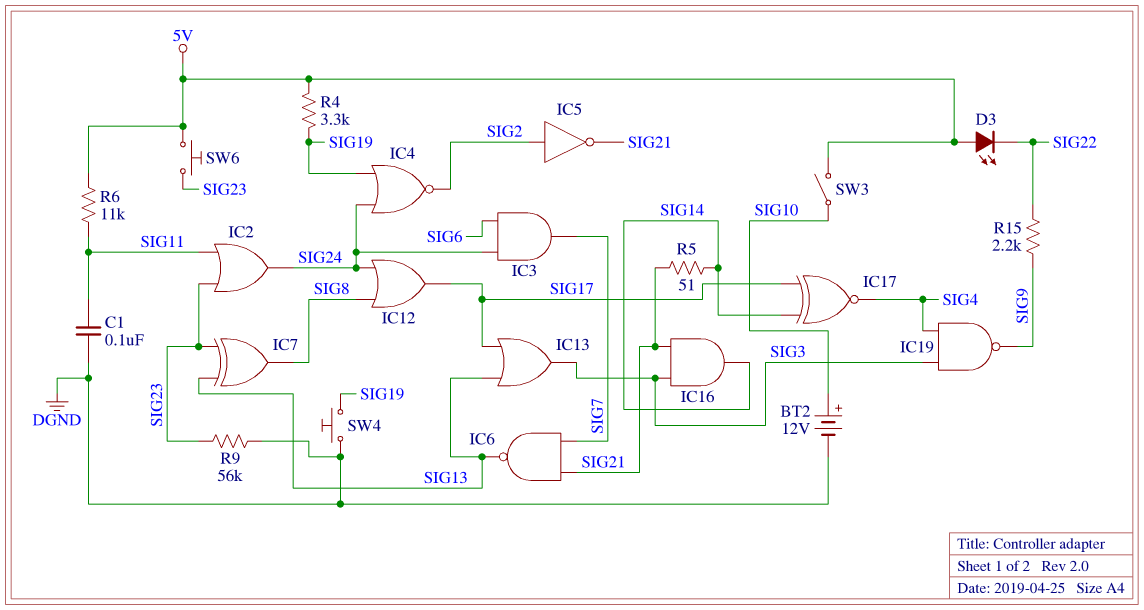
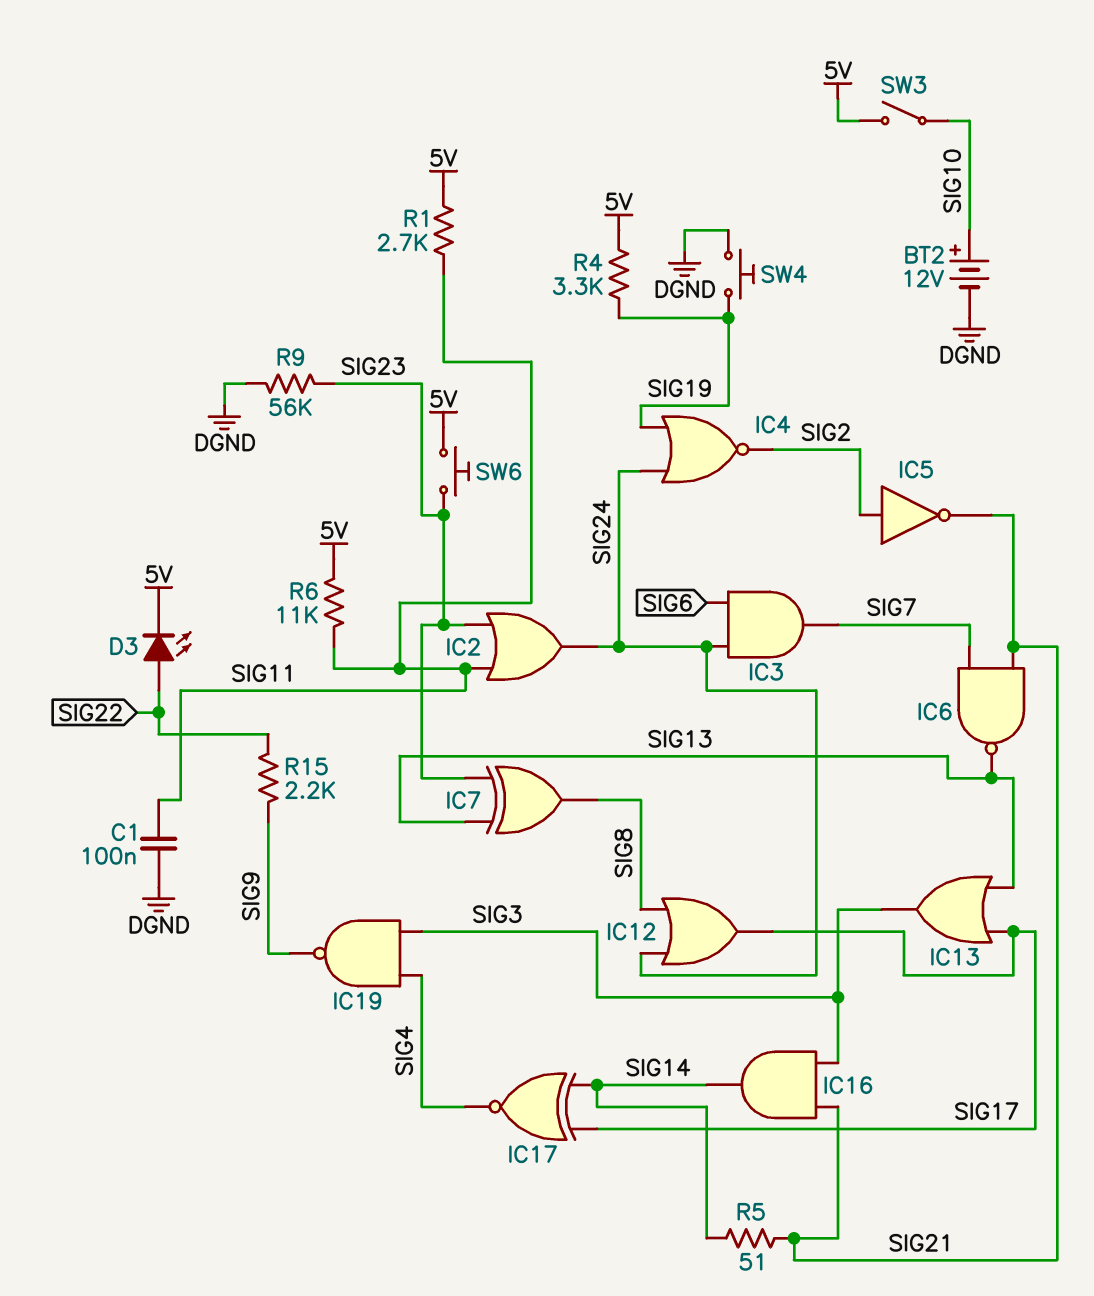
D3: LED (A 5V, K SIG22) -> LED (A SIG22, K 5V)
R1: none -> 2.7k (5V, SIG11)

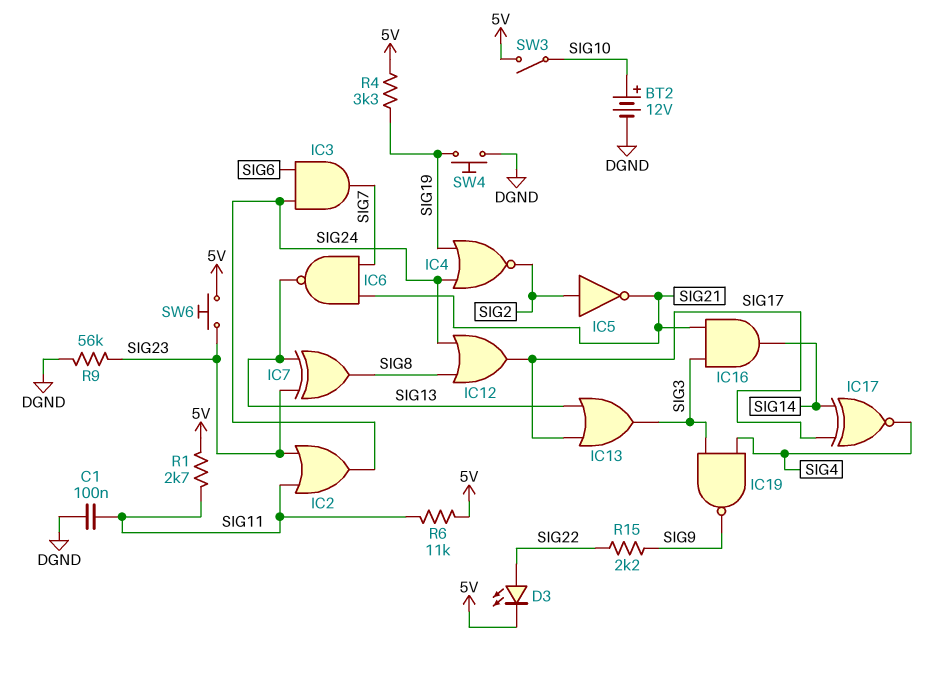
R5: 51 (SIG14, SIG21) -> none

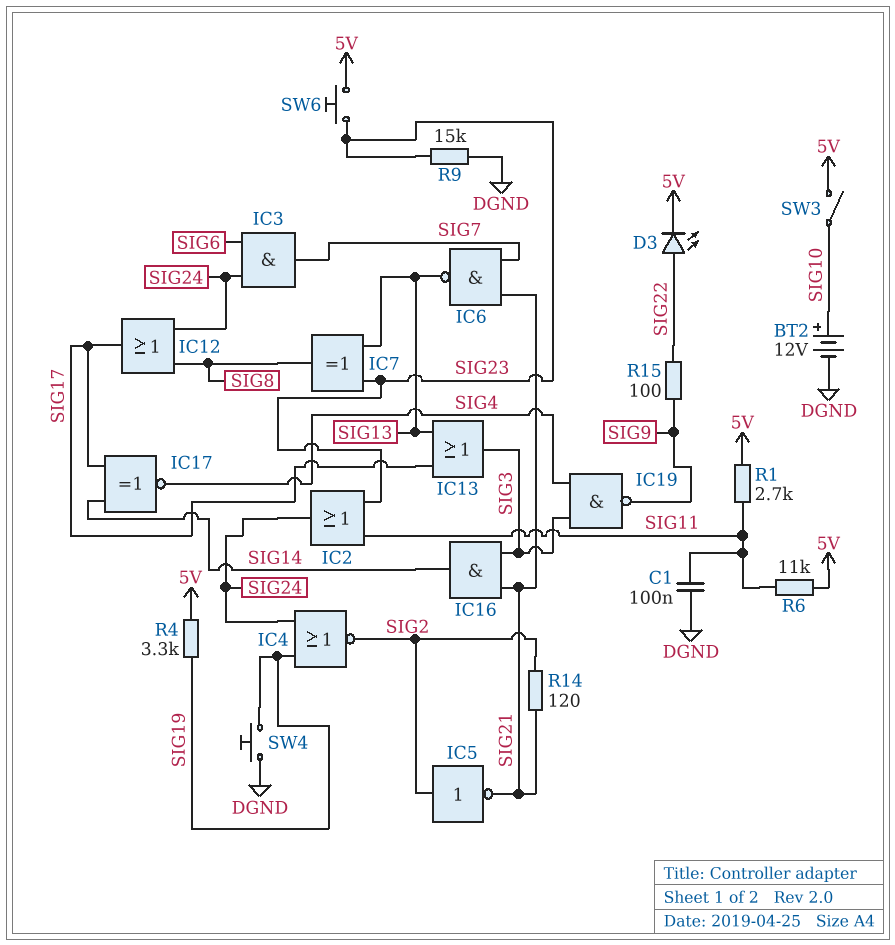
R9: 56k (DGND, SIG23) -> 15k (DGND, SIG23)
R14: none -> 120 (SIG2, SIG21)
R15: 2.2k (SIG9, SIG22) -> 100 (SIG9, SIG22)

